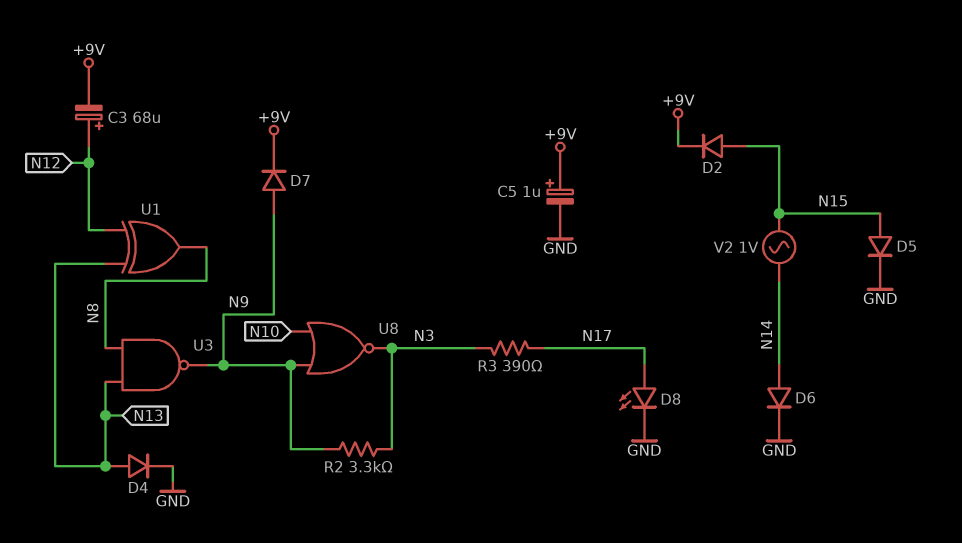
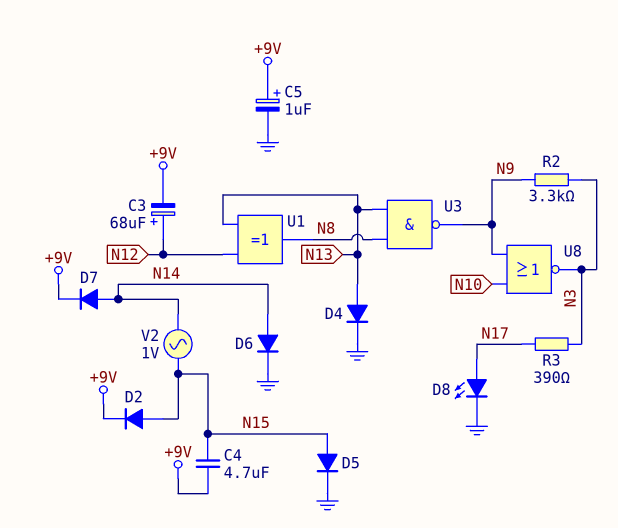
C4: none -> 4.7uF (+9V, N15)
D7: diode (A N9, K +9V) -> diode (A N14, K +9V)

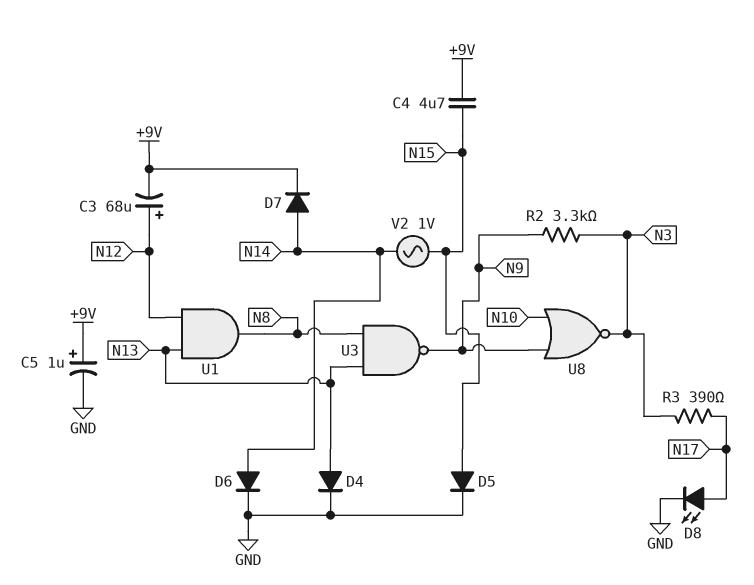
D2: diode (A N15, K +9V) -> none
U1: XOR (in N12, in N13, out N8) -> AND (in N12, in N13, out N8)

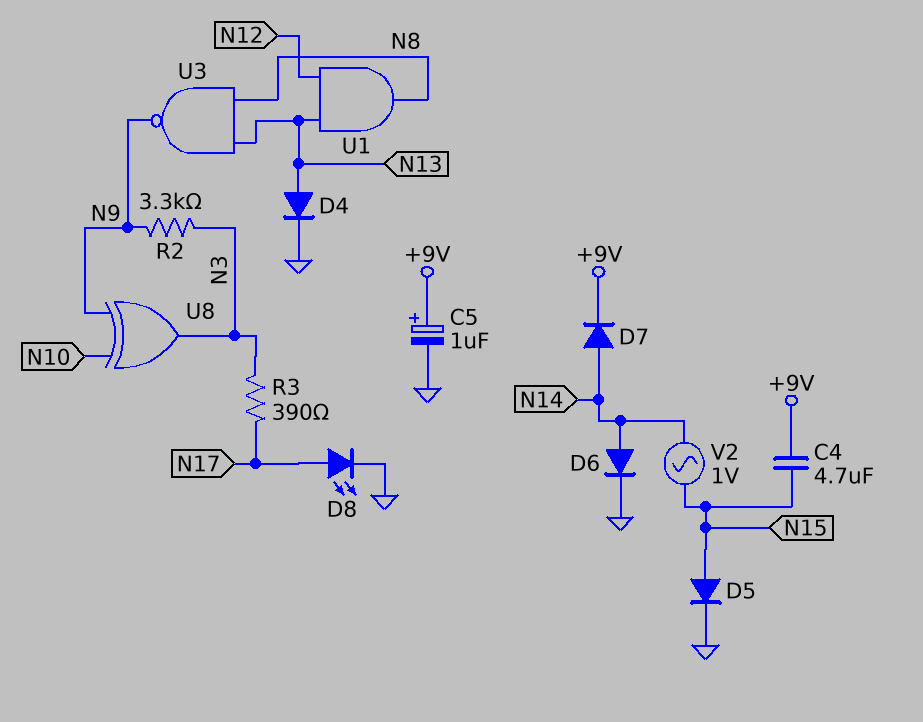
C3: 68uF (plus N12, minus +9V) -> none
U8: NOR (in N9, in N10, out N3) -> XOR (in N9, in N10, out N3)

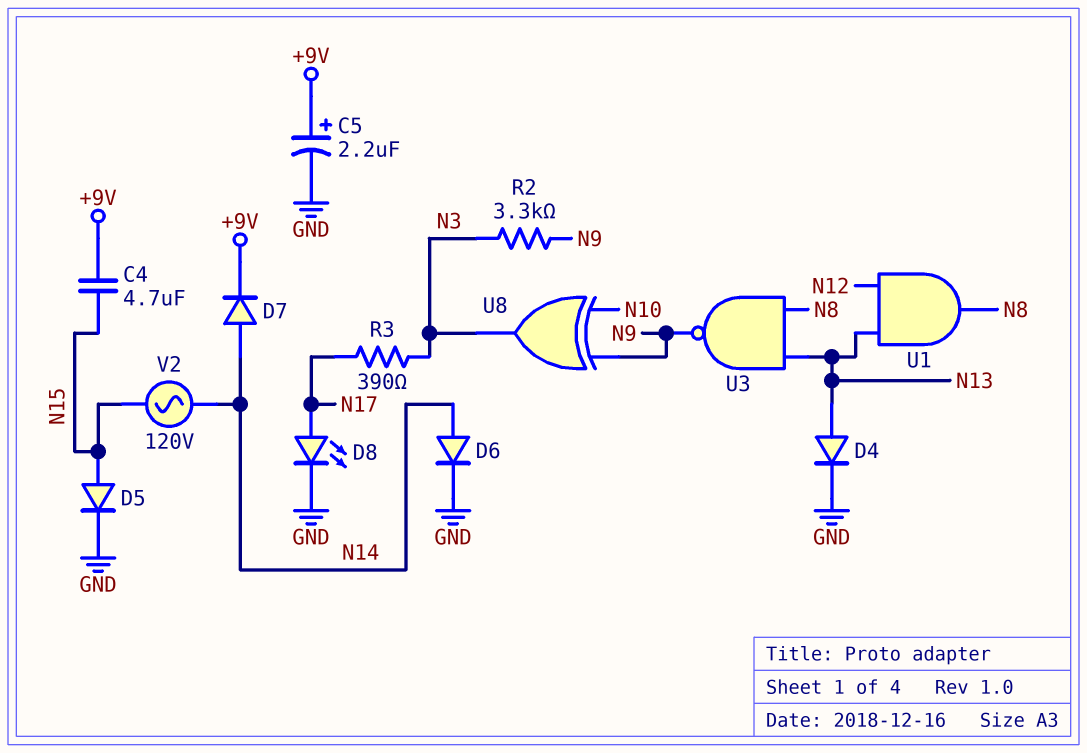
C5: 1uF (plus +9V, minus GND) -> 2.2uF (plus +9V, minus GND)
V2: AC 1V (N14, N15) -> AC 120V (N14, N15)

